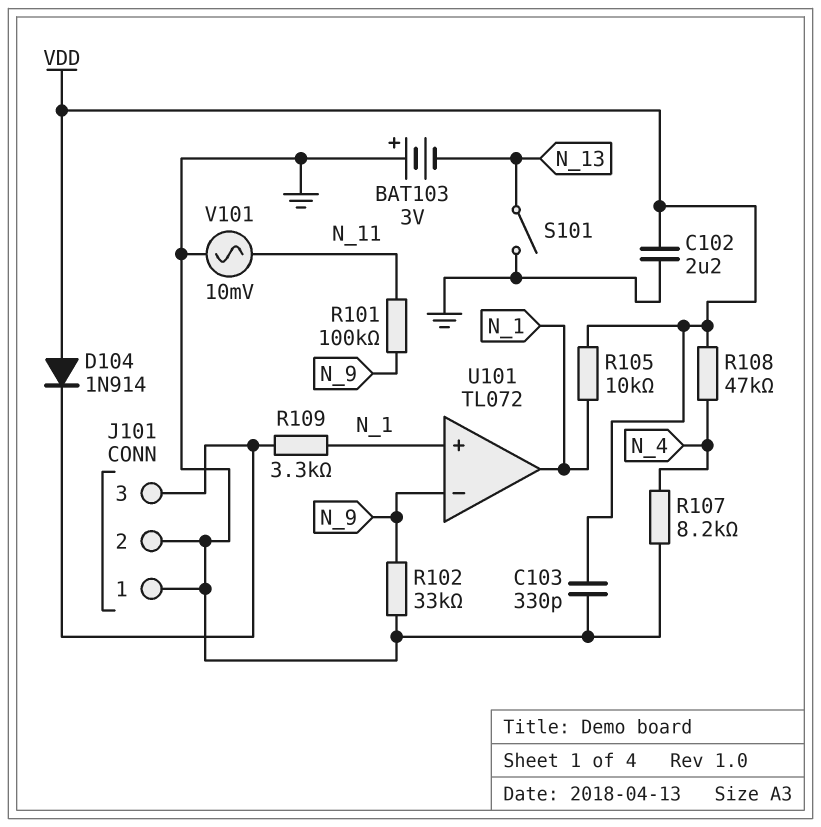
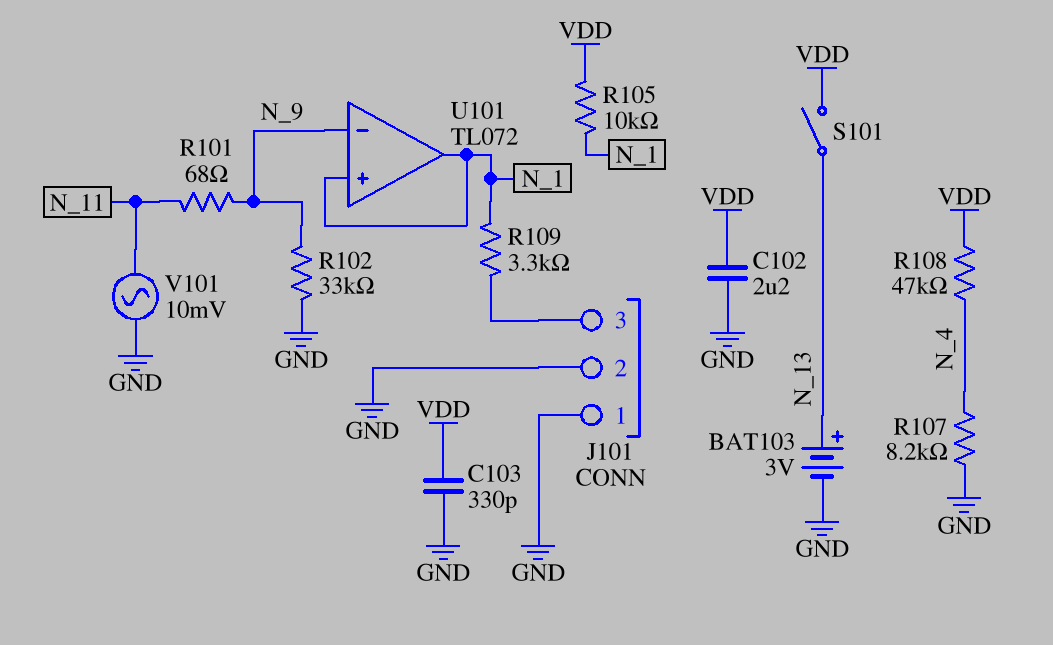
BAT103: 3V (plus GND, minus N_13) -> 3V (plus N_13, minus GND)
D104: diode 1N914 (A VDD, K J101/3) -> none
R101: 100k (N_9, N_11) -> 68 (N_9, N_11)
S101: switch (GND, N_13) -> switch (N_13, VDD)

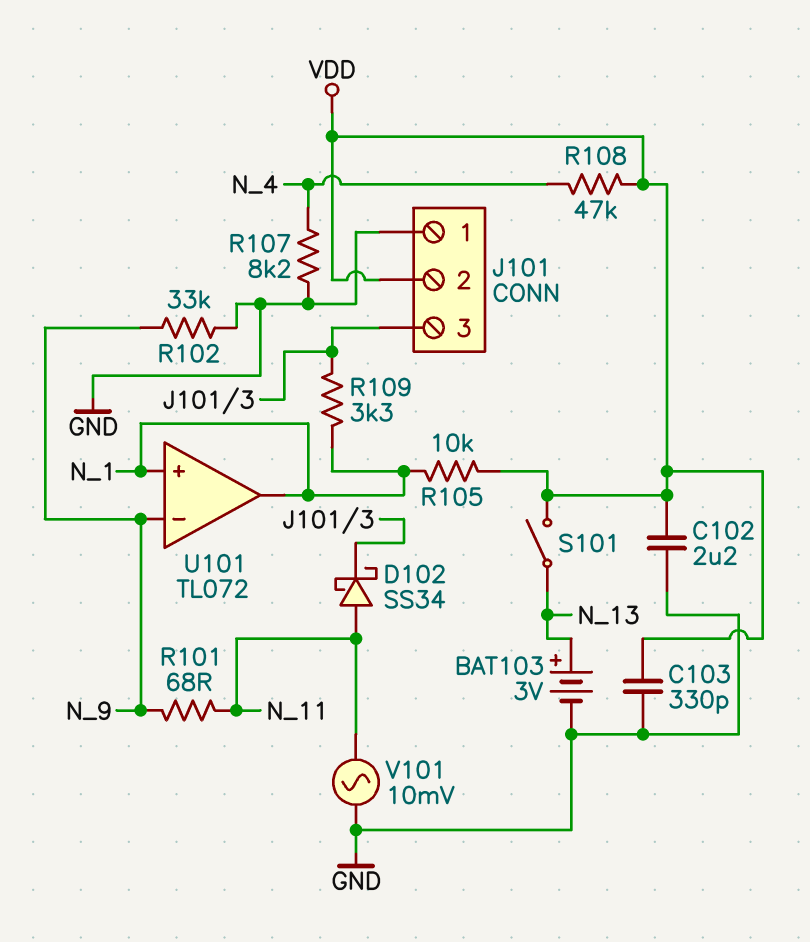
D102: none -> schottky SS34 (A N_11, K J101/3)
J101 pin 2: GND -> VDD

